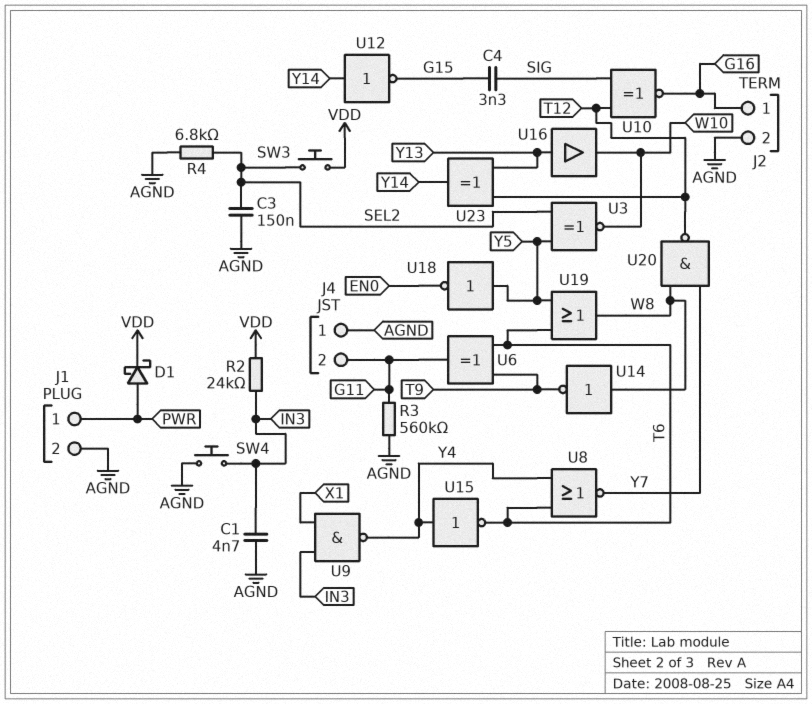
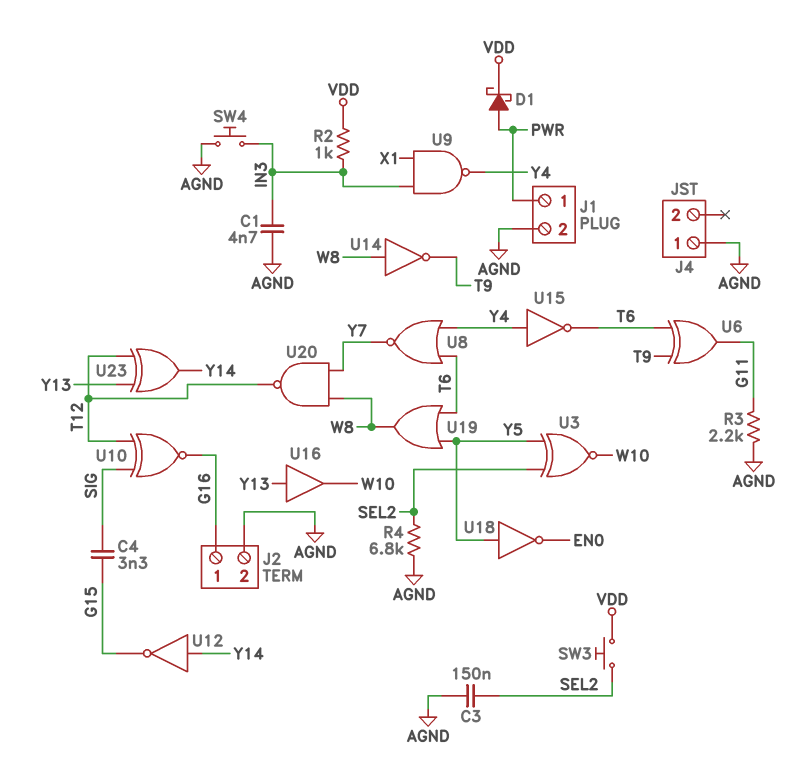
J4 pin 2: G11 -> none
R2: 24k (IN3, VDD) -> 1k (IN3, VDD)
R3: 560k (AGND, G11) -> 2.2k (AGND, G11)

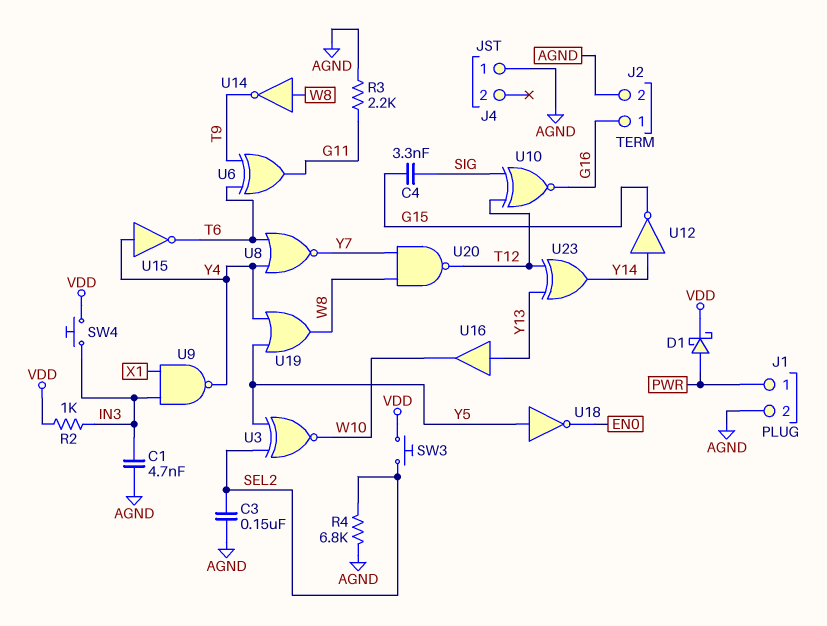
SW4: button (AGND, IN3) -> button (IN3, VDD)
U19: OR (in T6, in Y5, out W8) -> OR (in Y4, in Y5, out W8)

